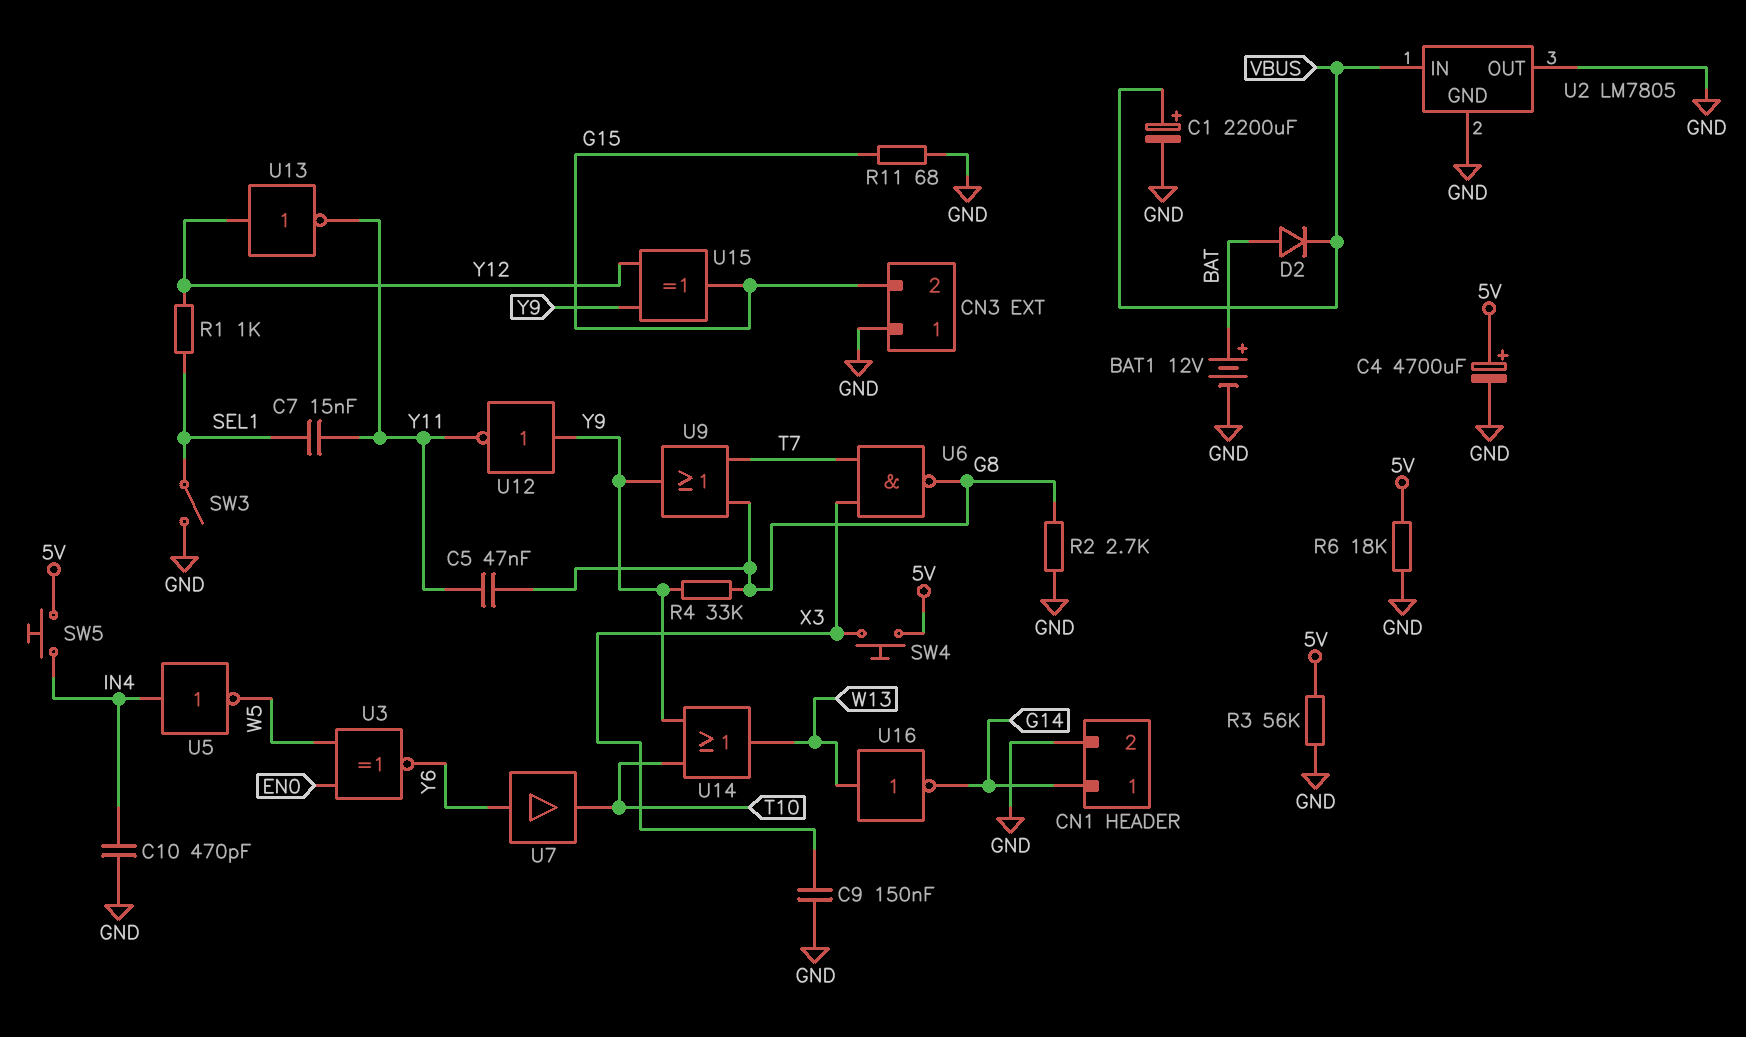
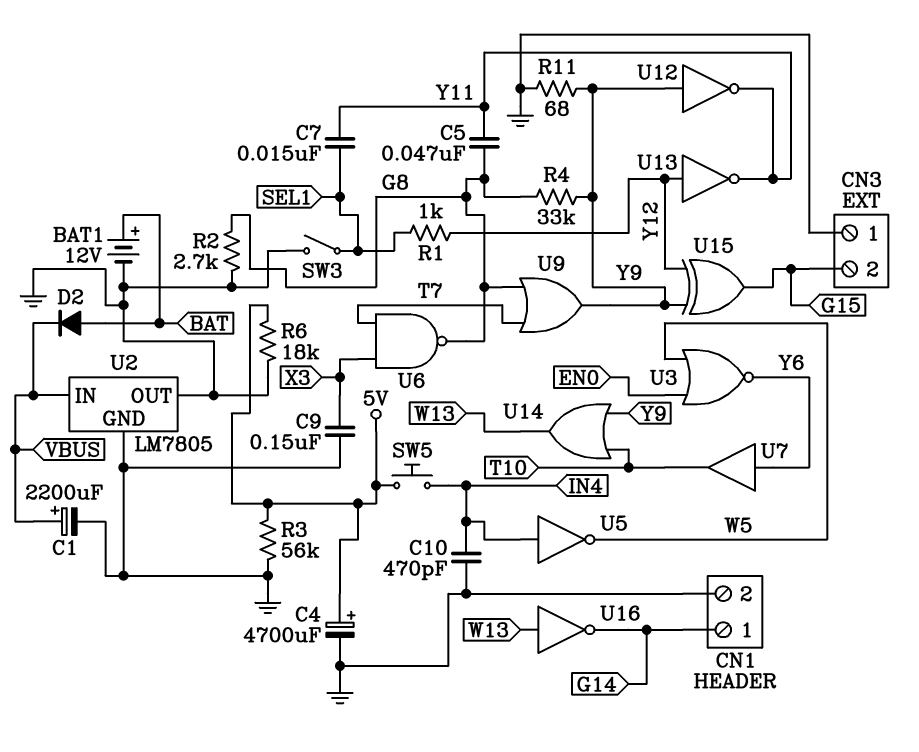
R11: 68 (G15, GND) -> 68 (GND, Y9)
SW4: button (5V, X3) -> none
U3: XNOR (in EN0, in W5, out Y6) -> NOR (in EN0, in W5, out Y6)

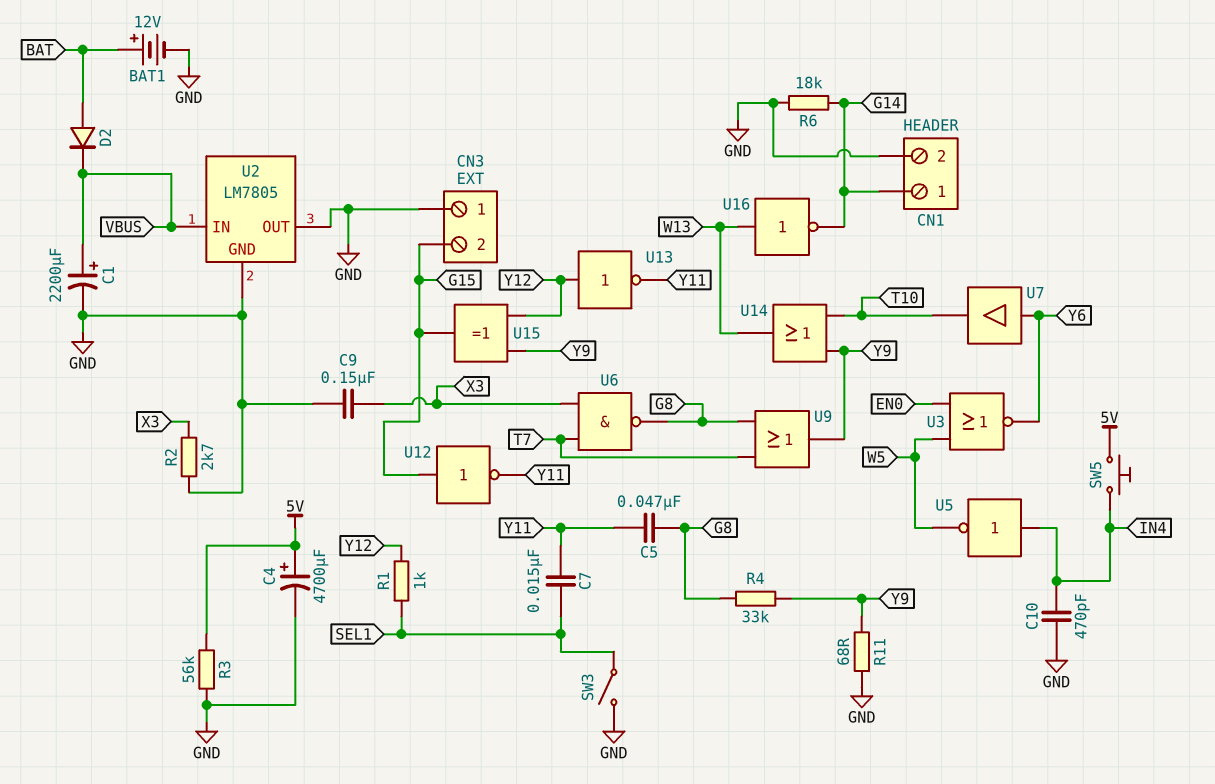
R2: 2.7k (G8, GND) -> 2.7k (GND, X3)
R6: 18k (5V, GND) -> 18k (G14, GND)
U12: NOT (in Y9, out Y11) -> NOT (in G15, out Y11)

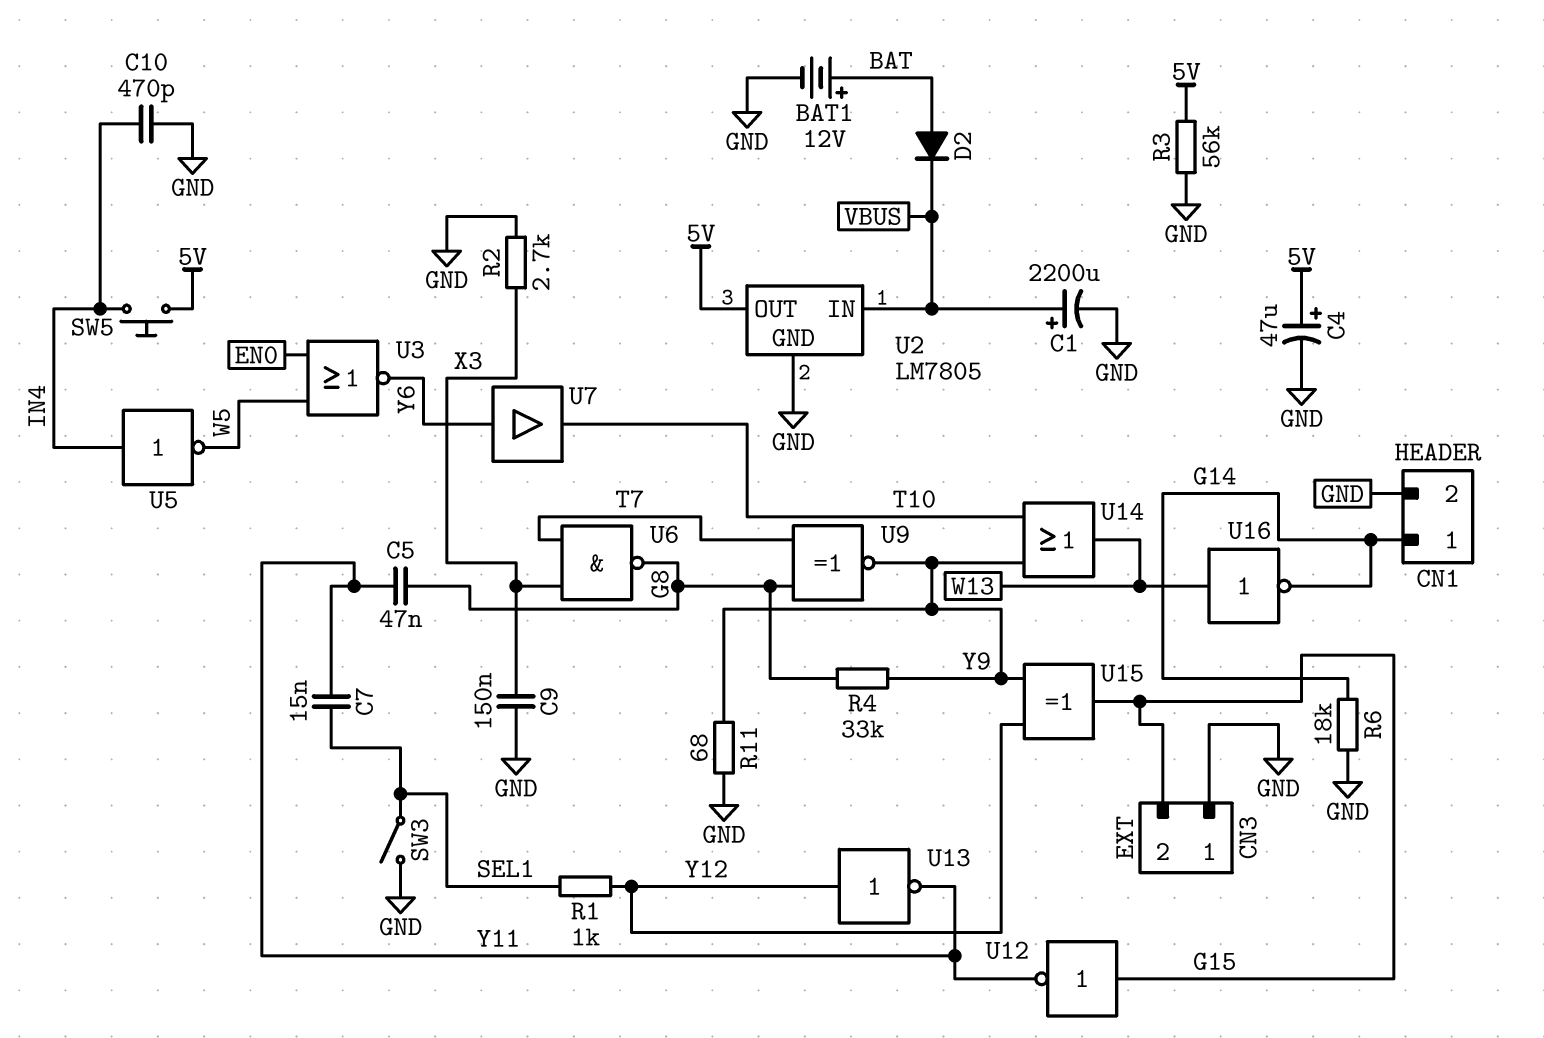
C4: 4700uF (plus 5V, minus GND) -> 47uF (plus 5V, minus GND)
U2 pin OUT: GND -> 5V
U9: OR (in G8, in T7, out Y9) -> XNOR (in G8, in T7, out Y9)

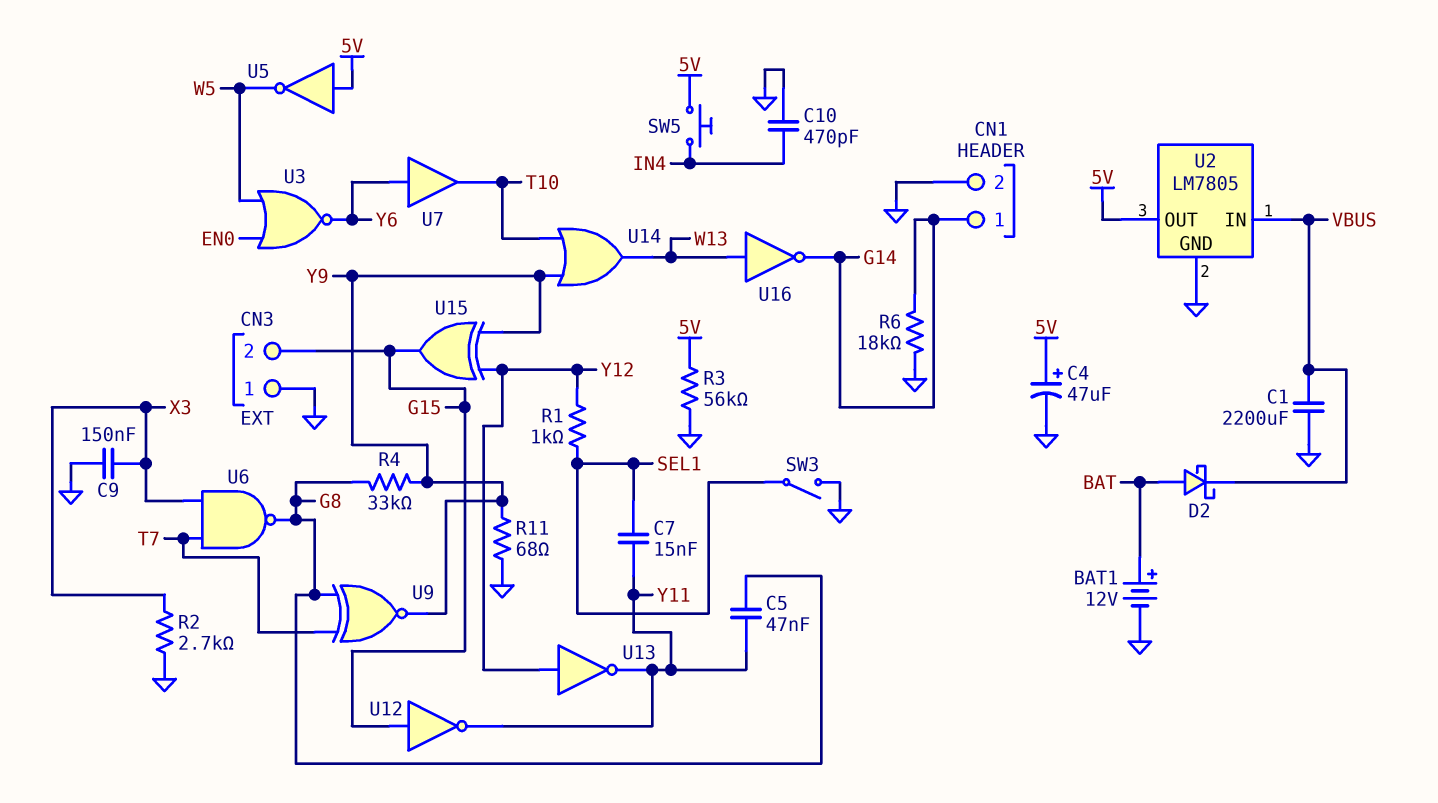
C1: 2200uF (plus VBUS, minus GND) -> 2200uF (GND, VBUS)
D2: diode (A BAT, K VBUS) -> schottky (A BAT, K VBUS)
U5: NOT (in IN4, out W5) -> NOT (in 5V, out W5)

